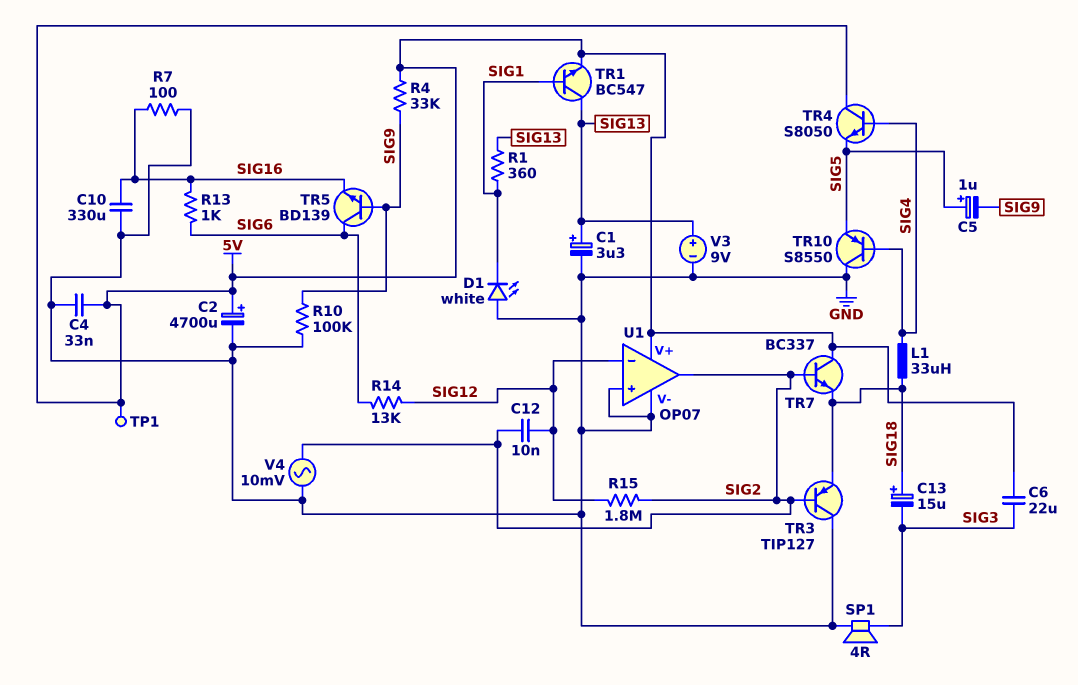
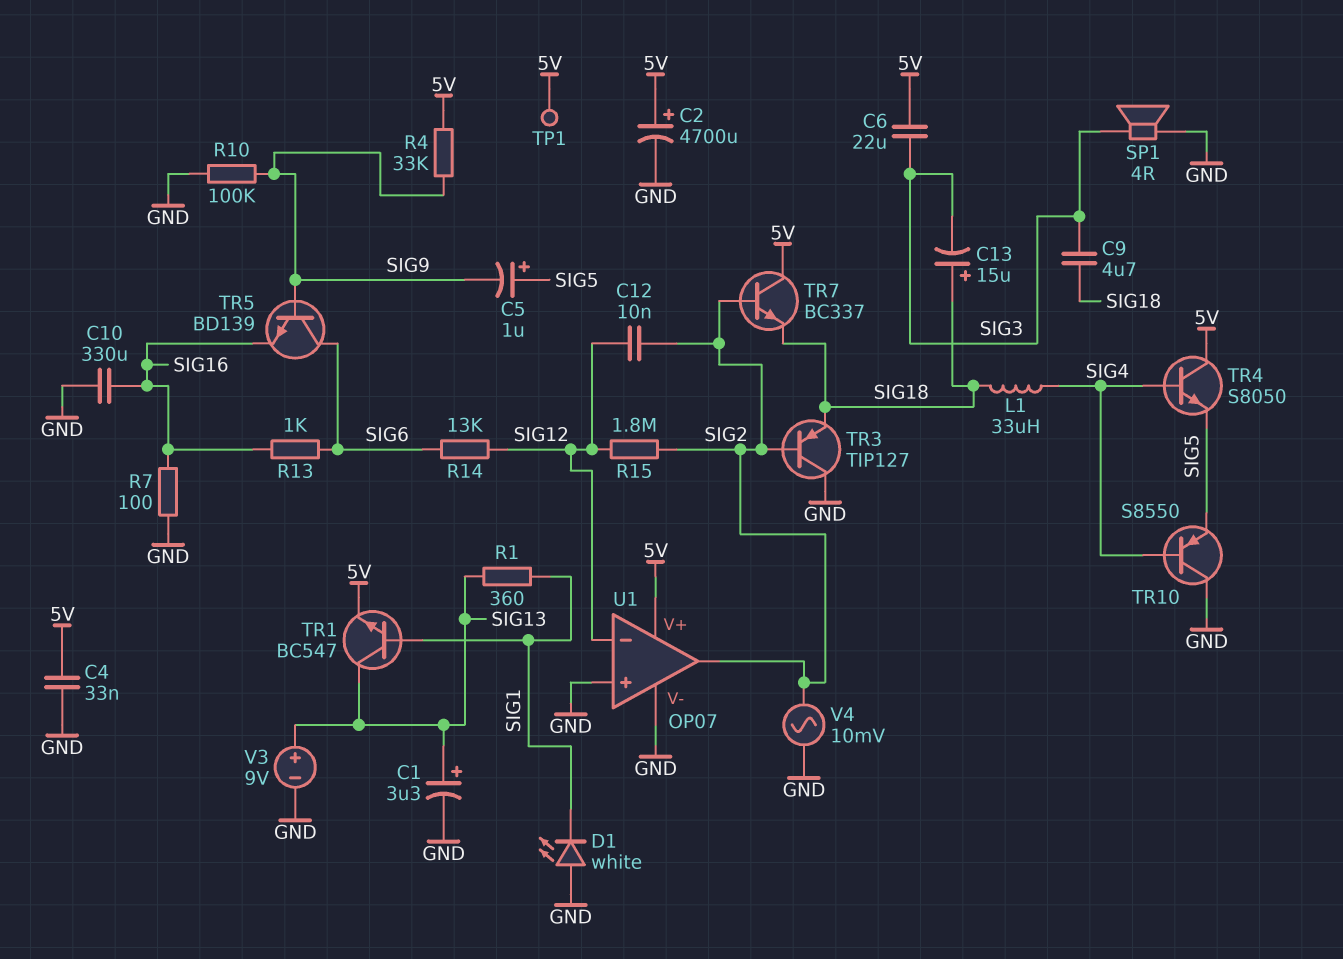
C9: none -> 4.7uF (SIG3, SIG18)

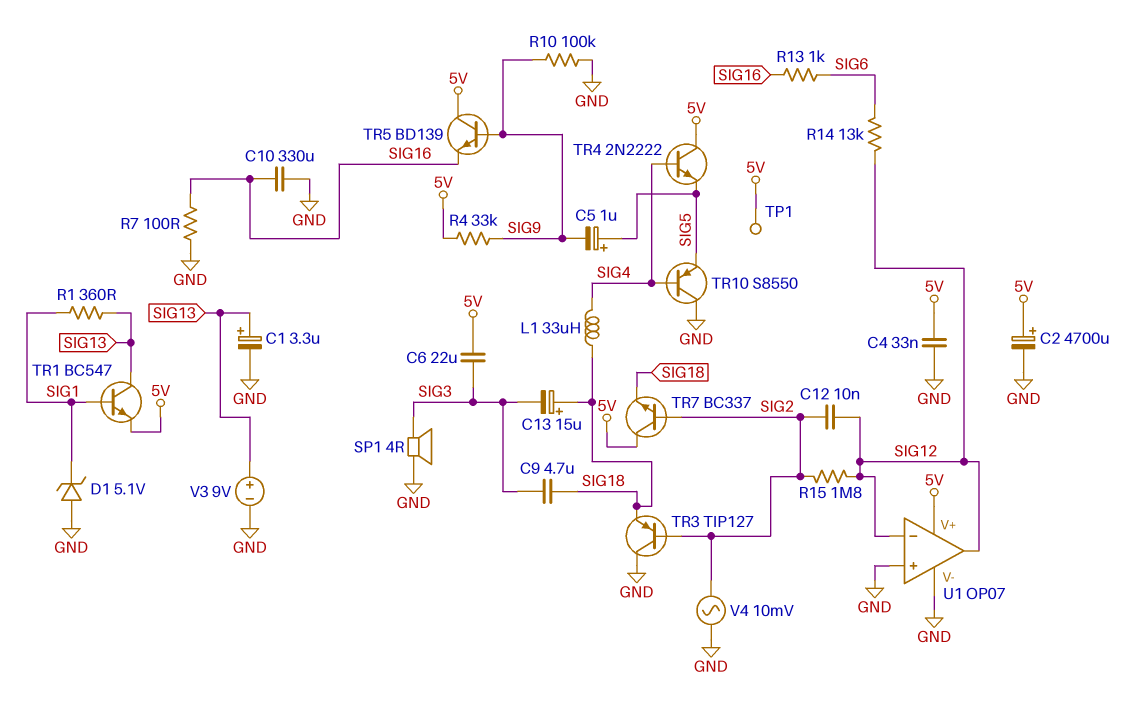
D1: LED white (A GND, K SIG1) -> zener 5.1V (A GND, K SIG1)
TR4: NPN S8050 (B SIG4, C 5V, E SIG5) -> NPN 2N2222 (B SIG4, C 5V, E SIG5)
TR5: NPN BD139 (B SIG9, C SIG6, E SIG16) -> NPN BD139 (B SIG9, C 5V, E SIG16)
U1 pin out: SIG2 -> SIG12

